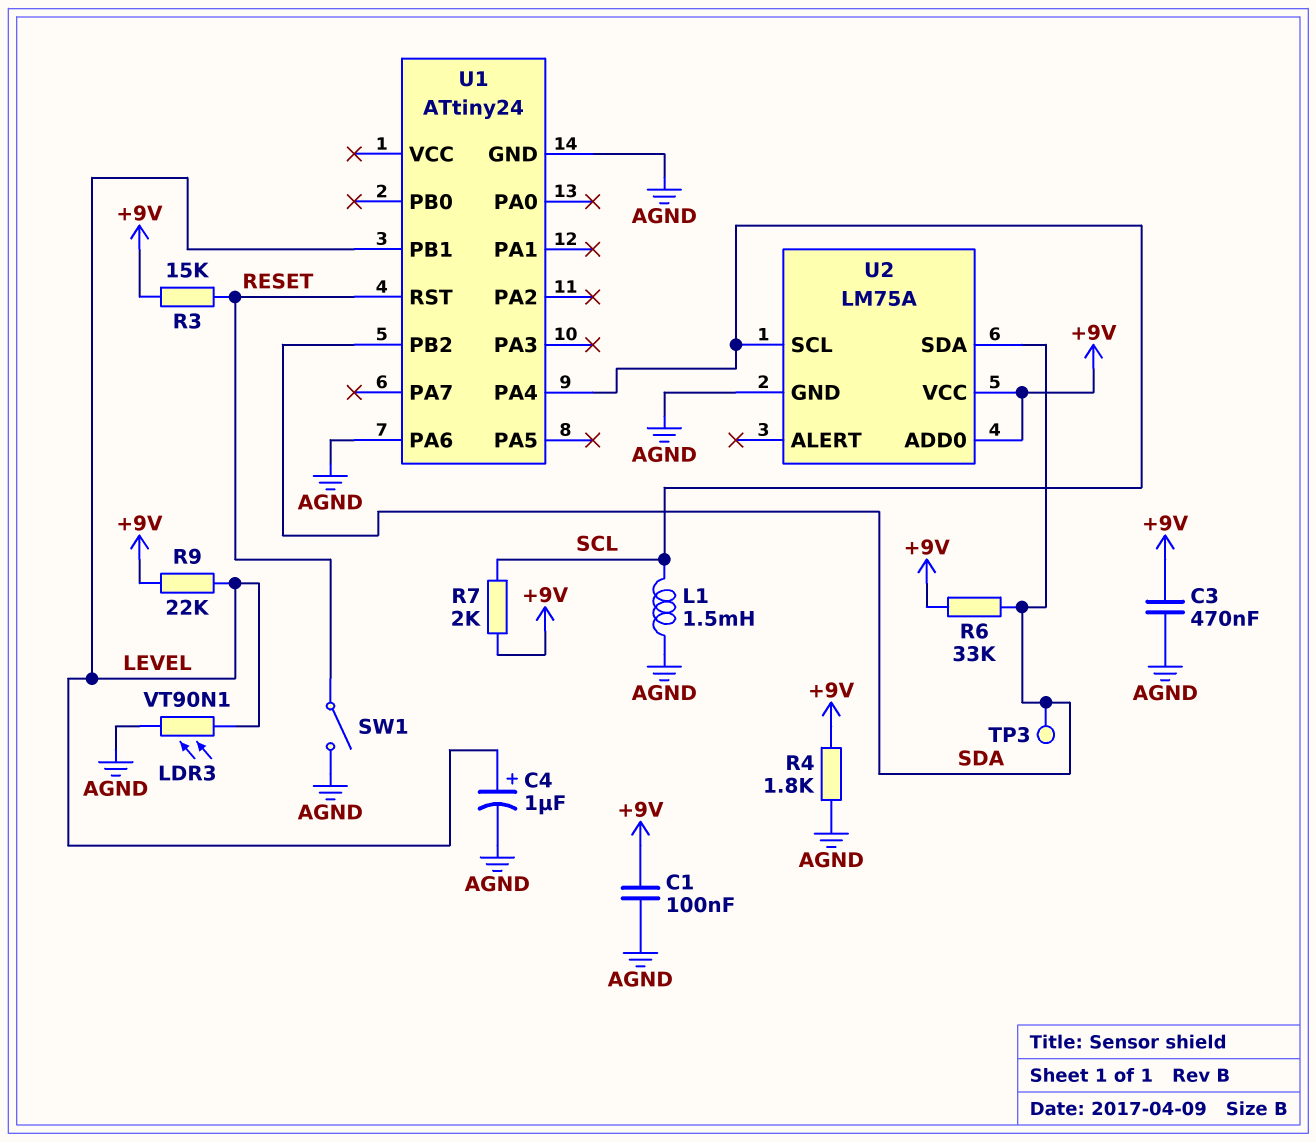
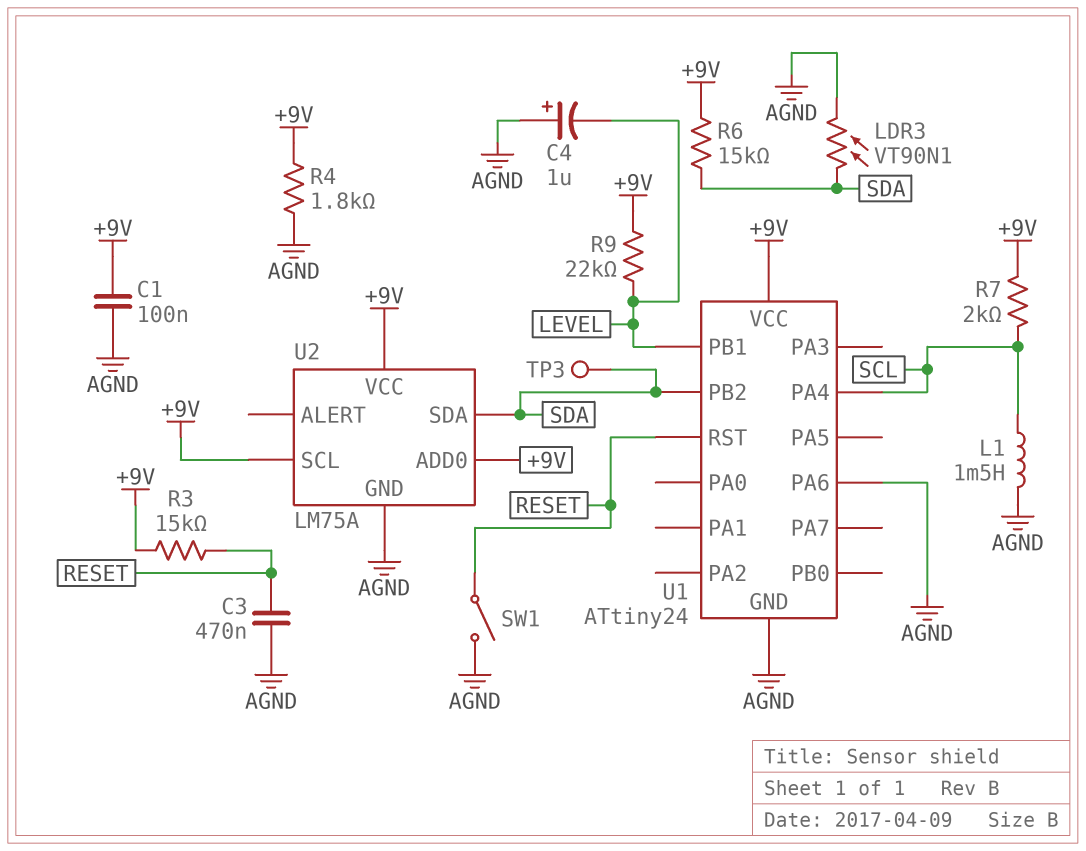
C3: 470nF (+9V, AGND) -> 470nF (AGND, RESET)
C4: 1uF (plus LEVEL, minus AGND) -> 1uF (plus AGND, minus LEVEL)
LDR3: VT90N1 (AGND, LEVEL) -> VT90N1 (AGND, SDA)
R6: 33k (+9V, SDA) -> 15k (+9V, SDA)
U1 pin VCC: none -> +9V
U2 pin SCL: SCL -> +9V

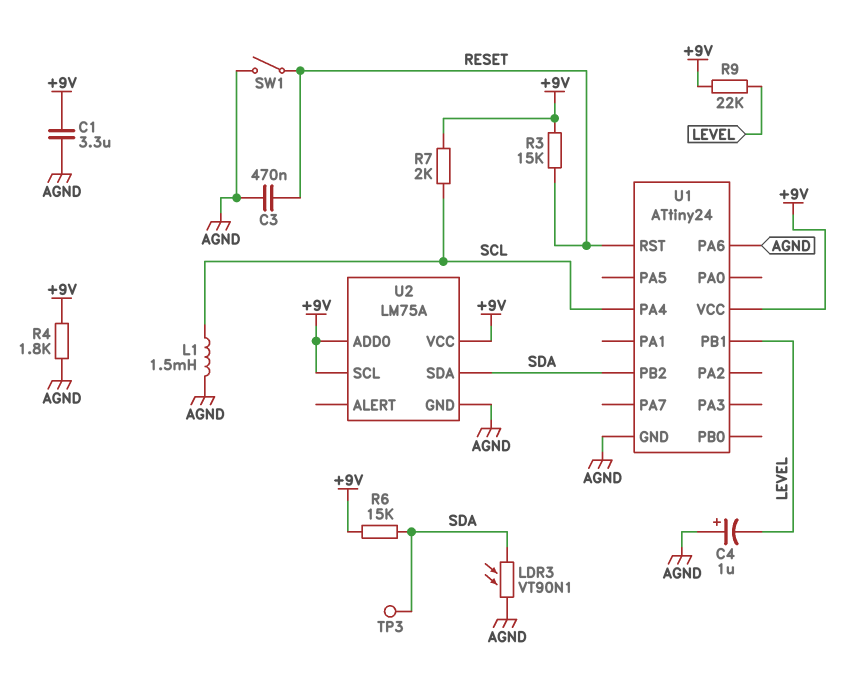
C1: 100nF (+9V, AGND) -> 3.3uF (+9V, AGND)

